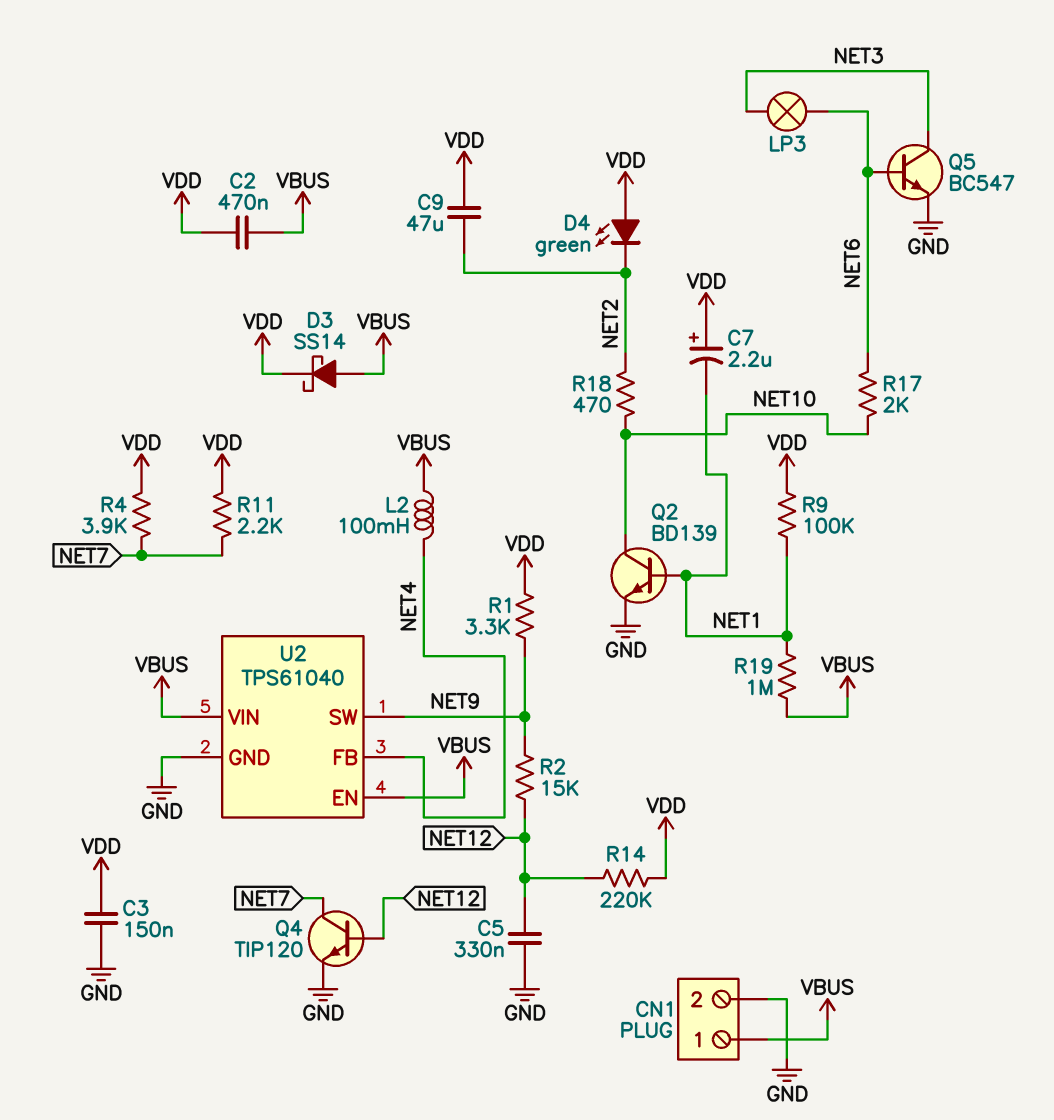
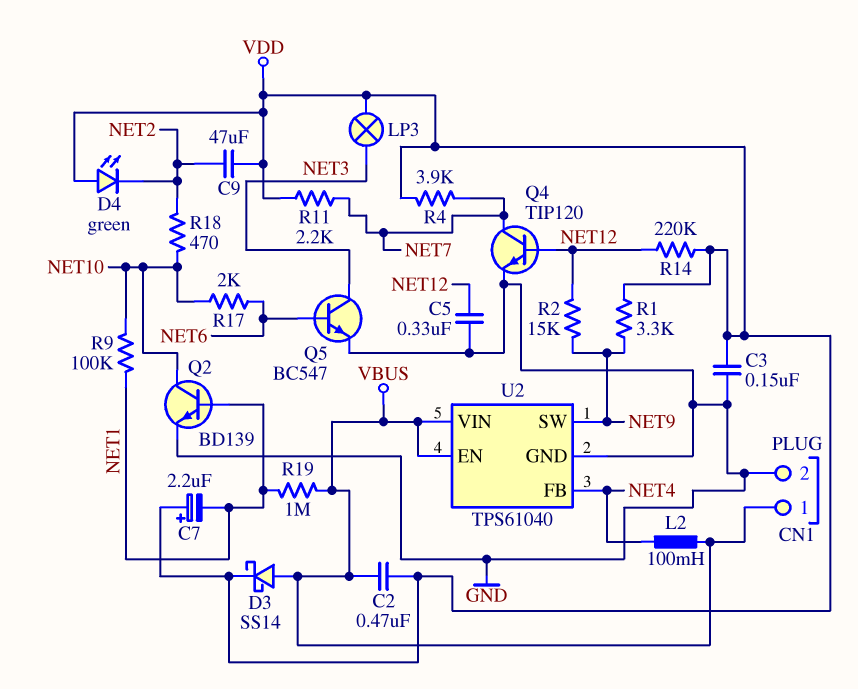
LP3: lamp (NET3, NET6) -> lamp (NET3, VDD)
R9: 100k (NET1, VDD) -> 100k (NET1, NET10)

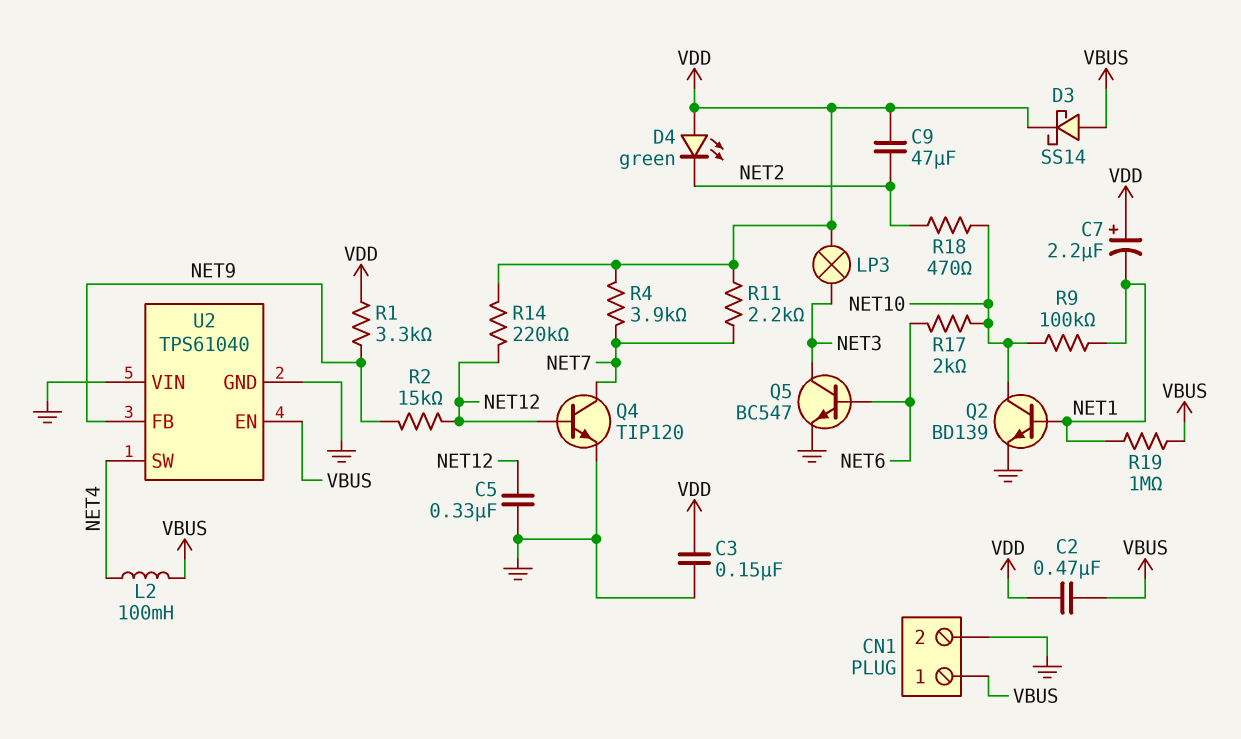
U2 pin FB: NET4 -> NET9
U2 pin SW: NET9 -> NET4
U2 pin VIN: VBUS -> GND

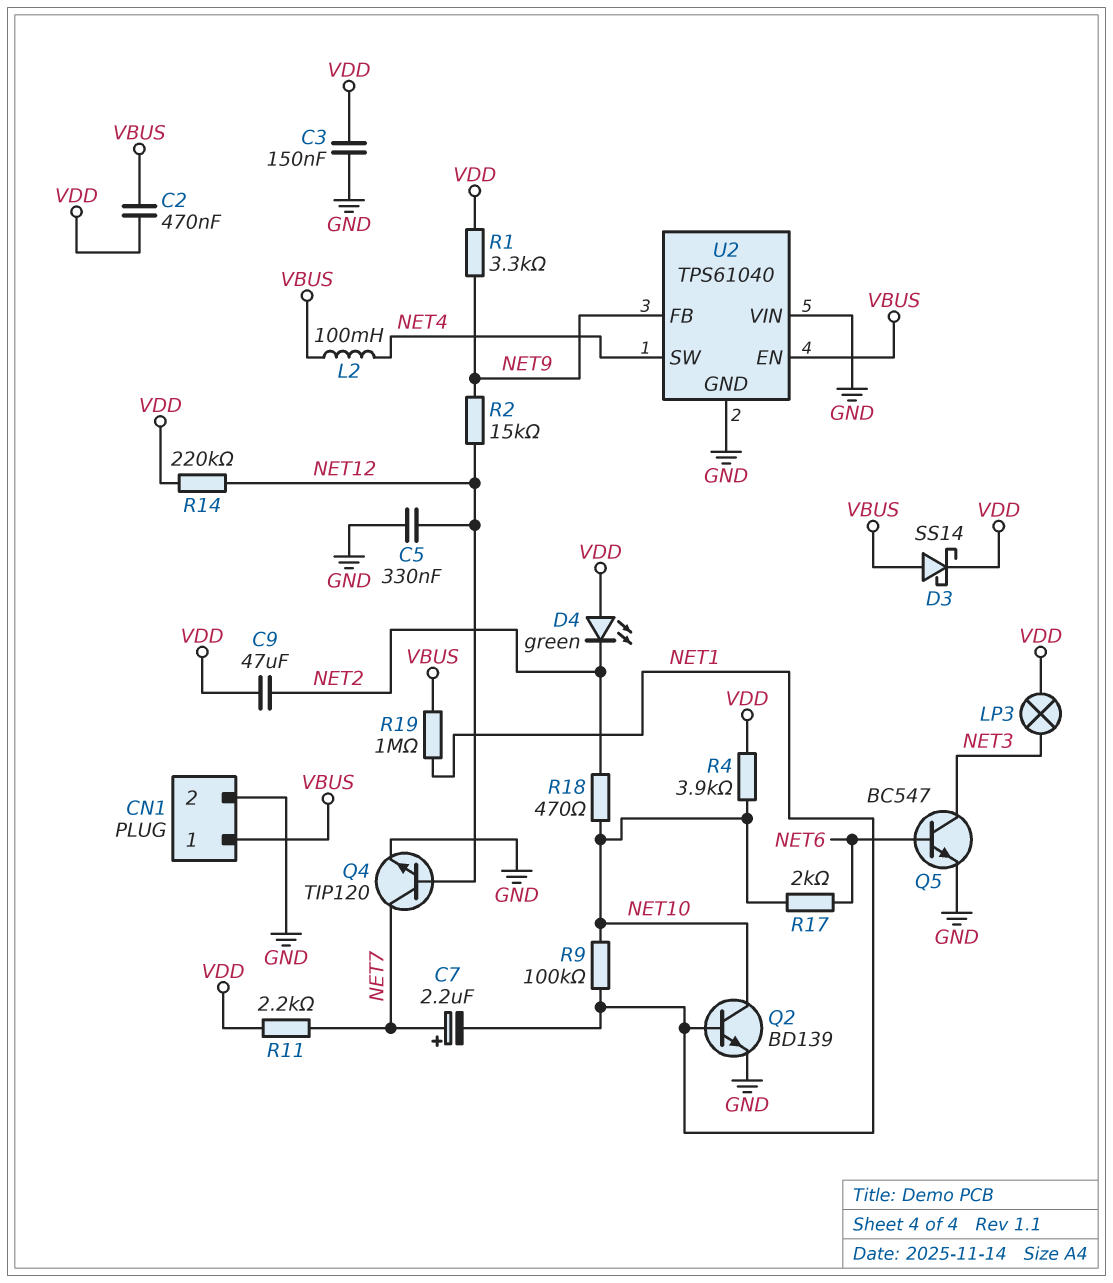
C7: 2.2uF (plus VDD, minus NET1) -> 2.2uF (plus NET7, minus NET1)
R4: 3.9k (NET7, VDD) -> 3.9k (NET10, VDD)

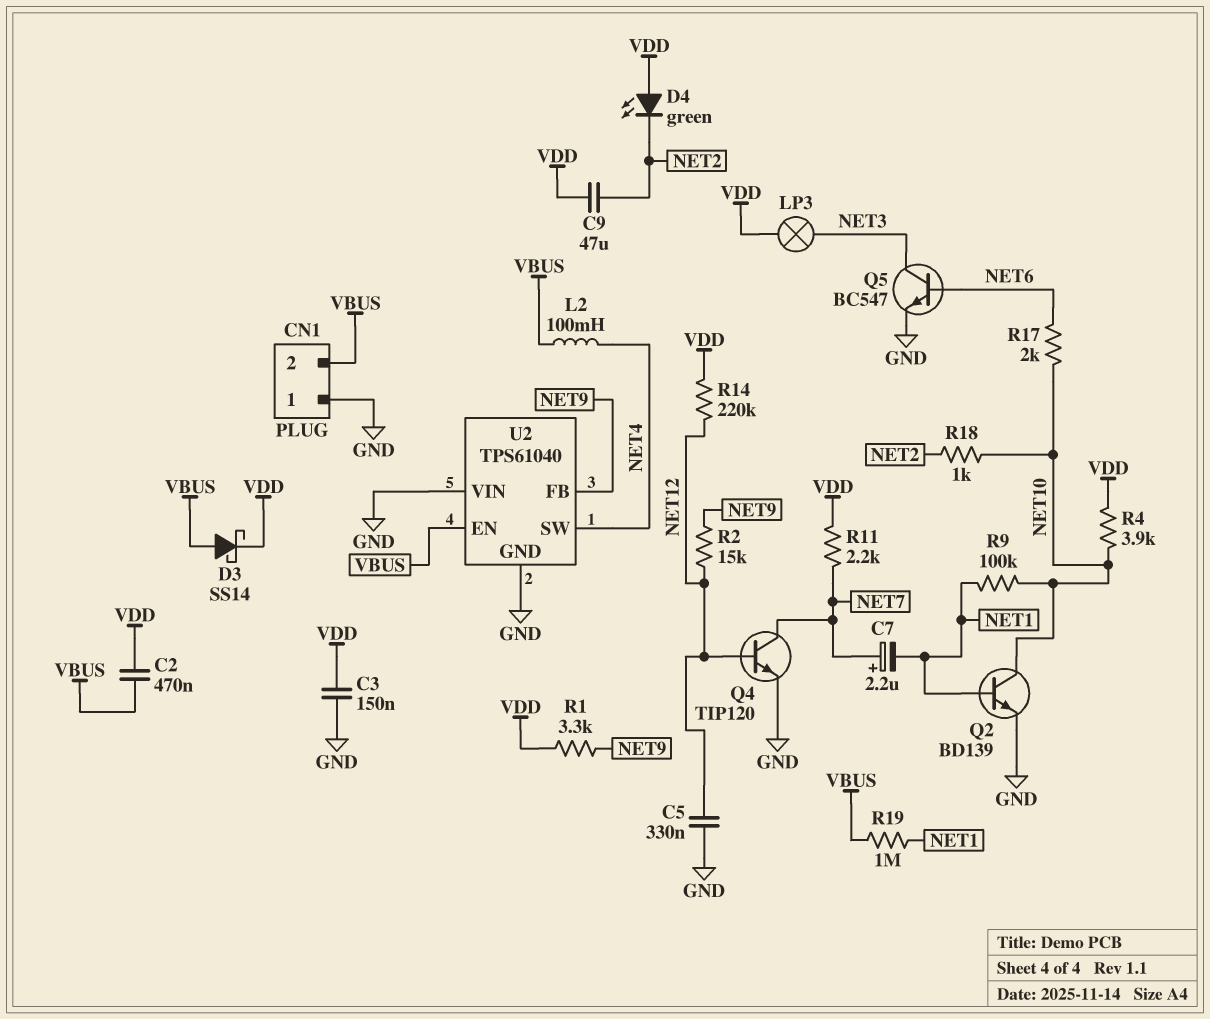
CN1 pin 1: VBUS -> GND
CN1 pin 2: GND -> VBUS
R18: 470 (NET2, NET10) -> 1k (NET2, NET10)

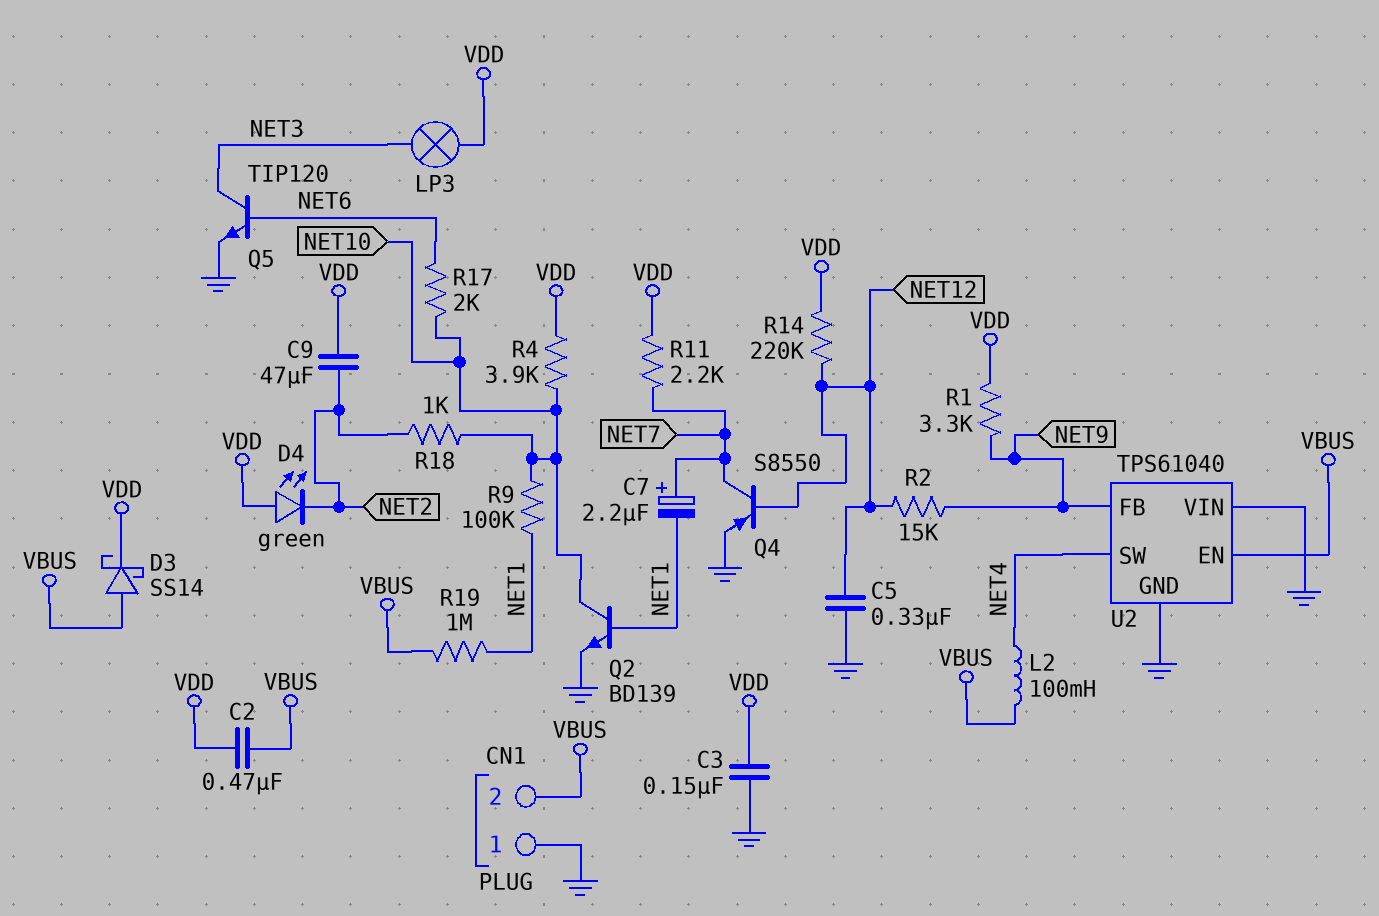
Q4: NPN TIP120 (B NET12, C NET7, E GND) -> PNP S8550 (B NET12, C NET7, E GND)
Q5: NPN BC547 (B NET6, C NET3, E GND) -> NPN TIP120 (B NET6, C NET3, E GND)

